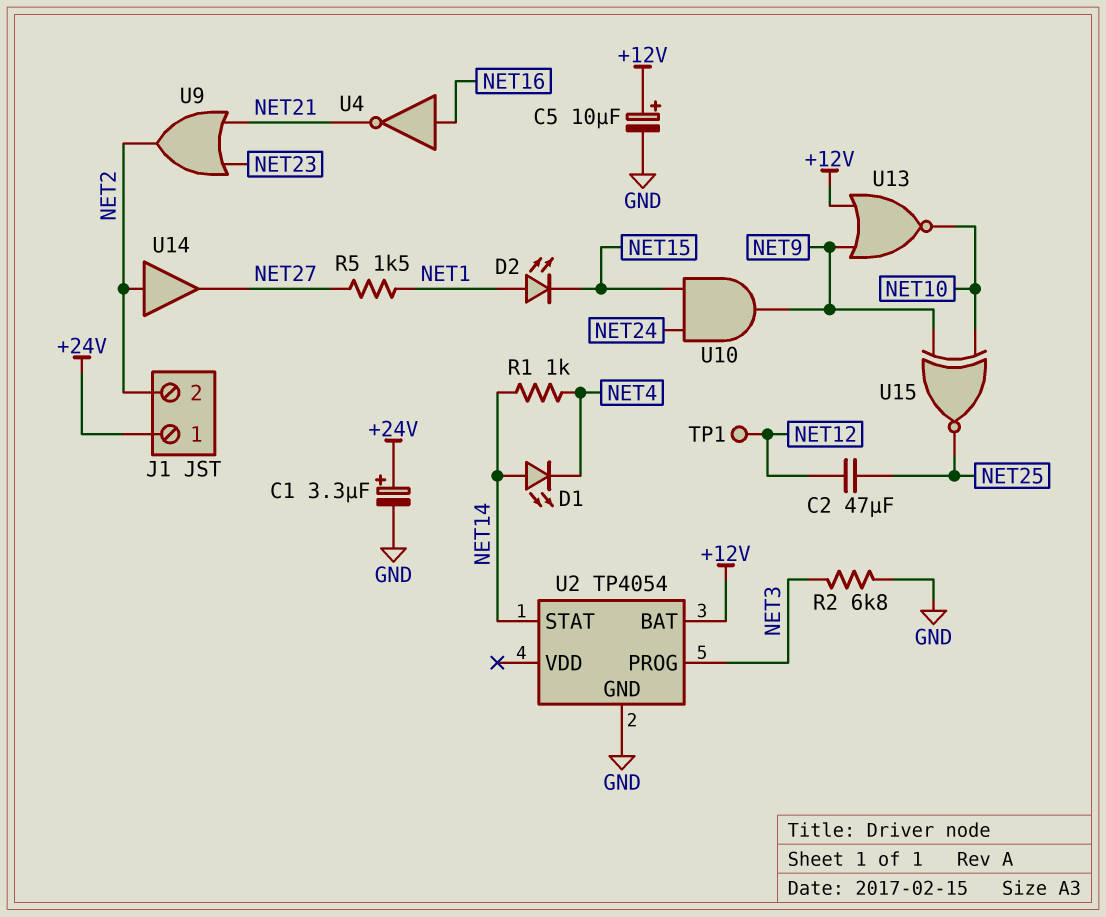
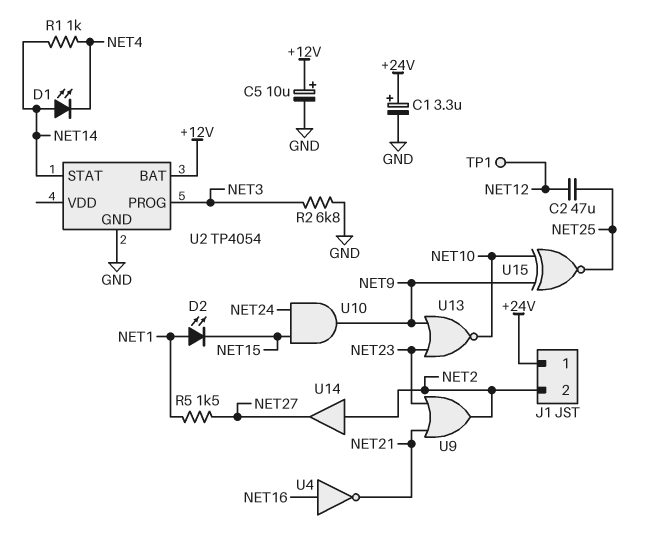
U13: NOR (in +12V, in NET9, out NET10) -> NOR (in NET9, in NET23, out NET10)

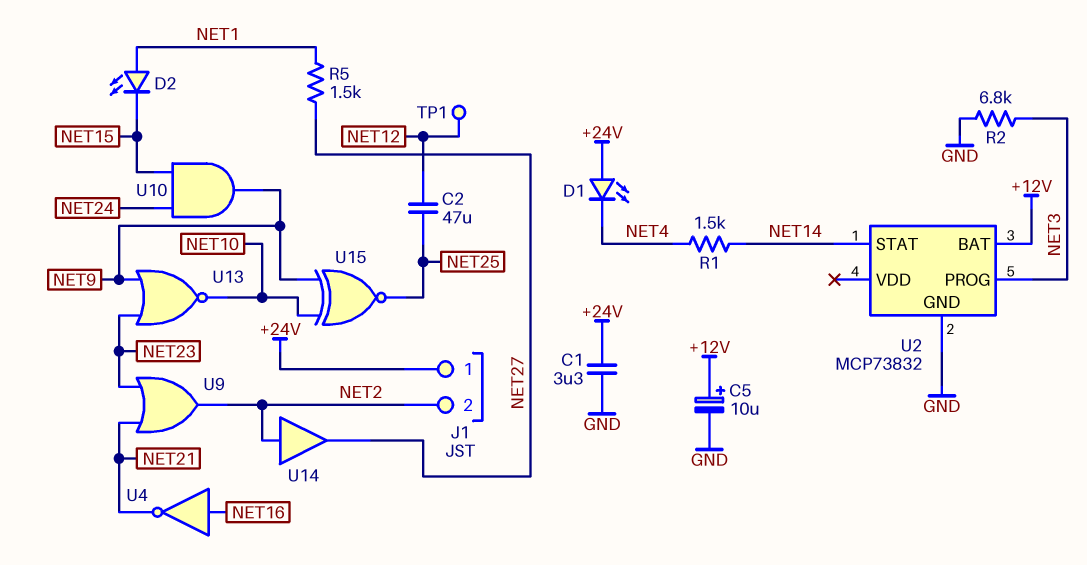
C1: 3.3uF (plus +24V, minus GND) -> 3.3uF (+24V, GND)
D1: LED (A NET14, K NET4) -> LED (A +24V, K NET4)
R1: 1k (NET4, NET14) -> 1.5k (NET4, NET14)
U2: TP4054 -> MCP73832

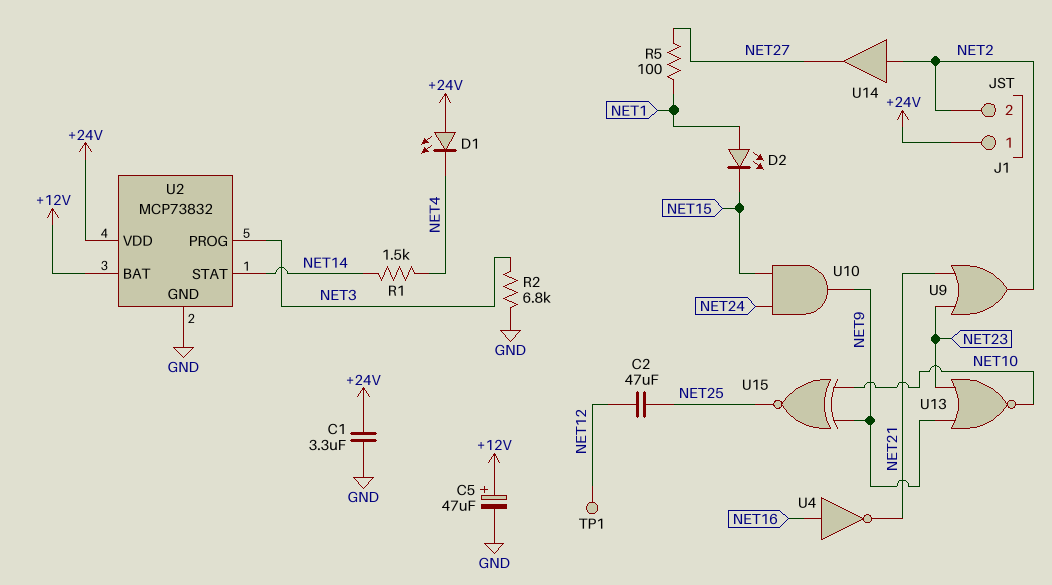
C5: 10uF (plus +12V, minus GND) -> 47uF (plus +12V, minus GND)
R5: 1.5k (NET1, NET27) -> 100 (NET1, NET27)
U2 pin VDD: none -> +24V

